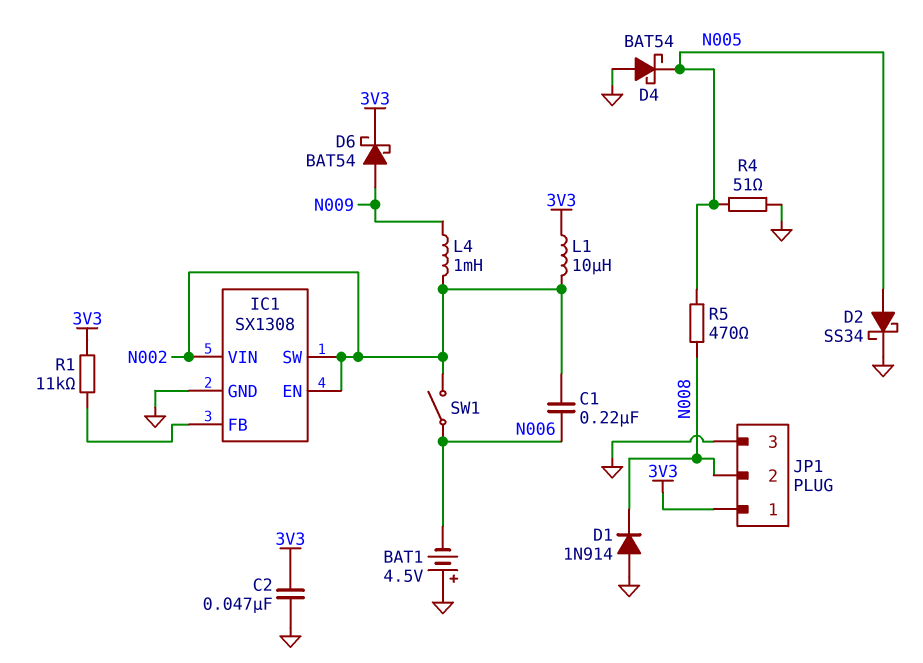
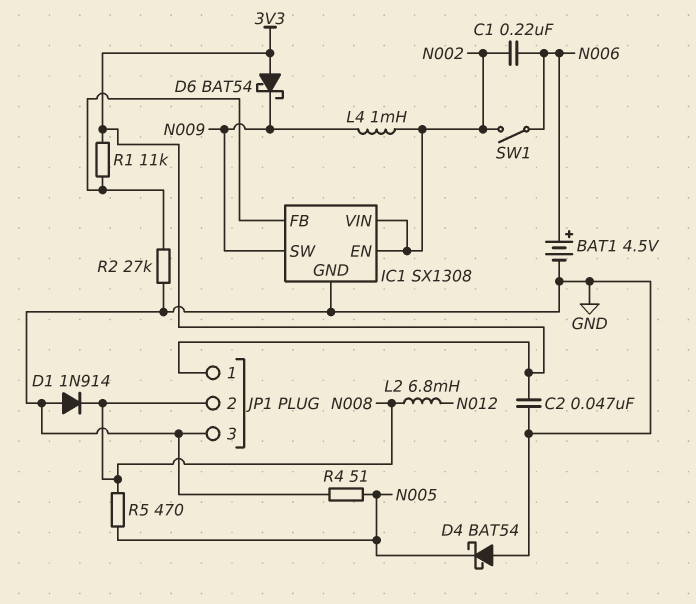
BAT1: 4.5V (plus GND, minus N006) -> 4.5V (plus N006, minus GND)
D2: schottky SS34 (A N005, K GND) -> none
D6: schottky BAT54 (A N009, K 3V3) -> schottky BAT54 (A 3V3, K N009)
IC1 pin SW: N002 -> N009
L1: 10uH (3V3, N002) -> none
L2: none -> 6.8mH (N008, N012)
R2: none -> 27k (GND, IC1/FB)

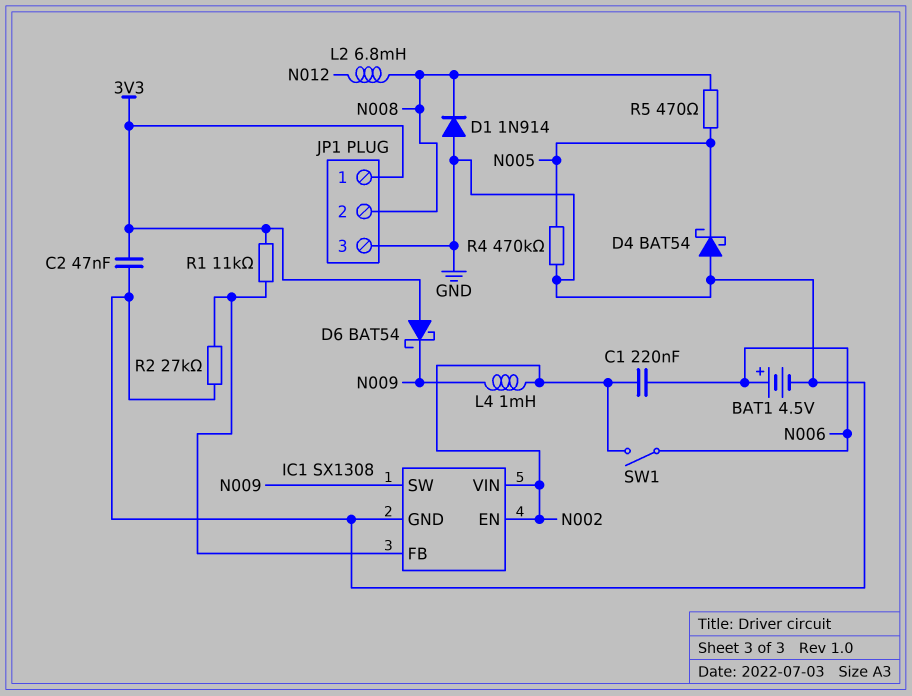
R4: 51 (GND, N005) -> 470k (GND, N005)

